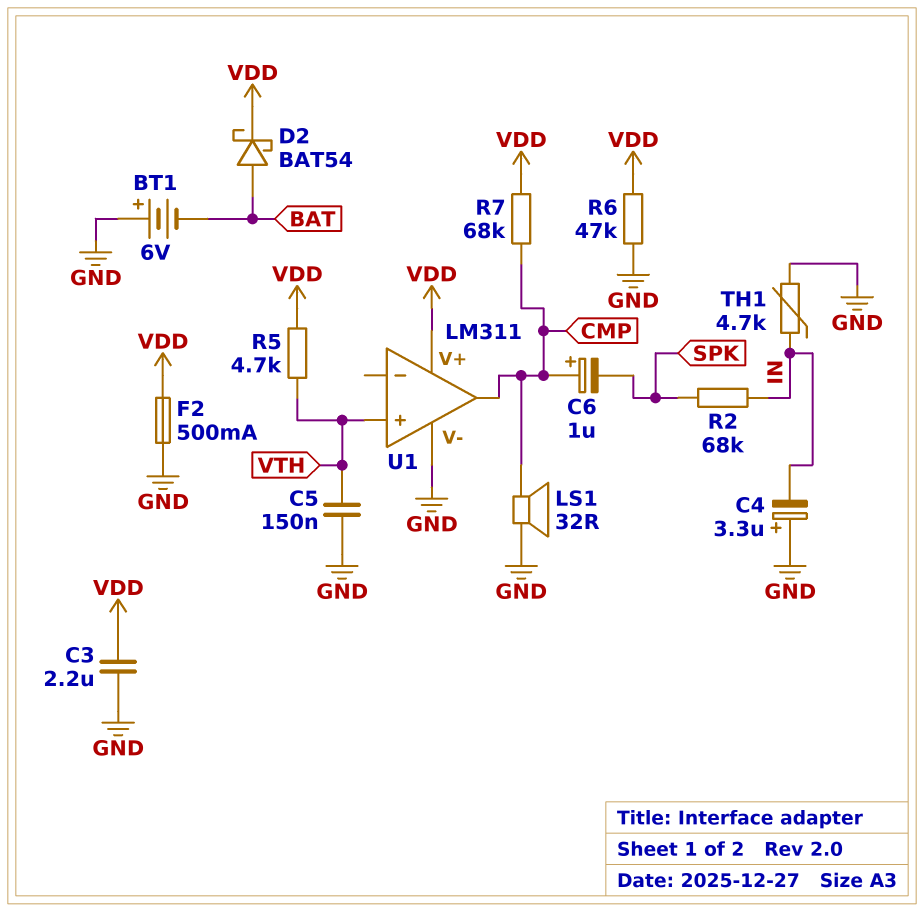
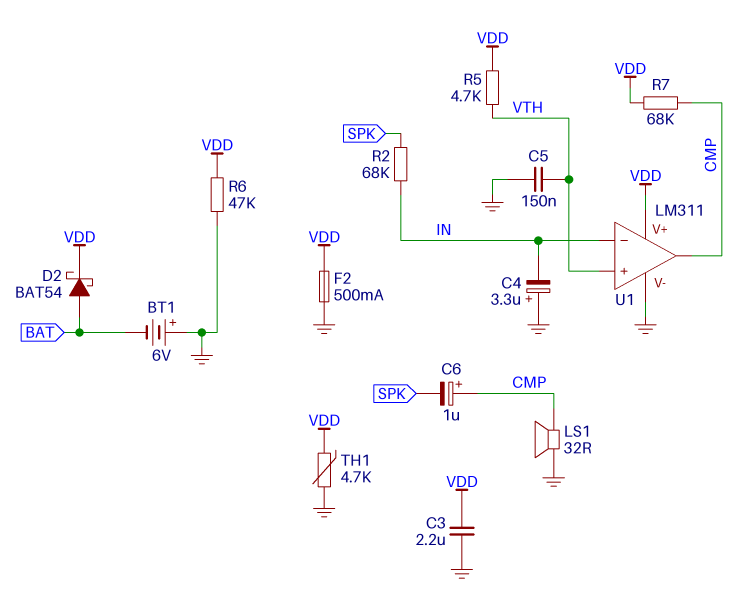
TH1: 4.7k (GND, IN) -> 4.7k (GND, VDD)
U1 pin in-: none -> IN

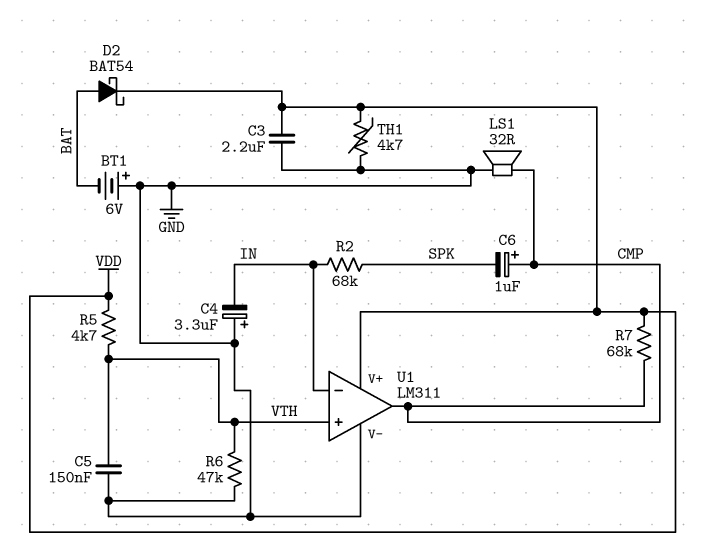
F2: 500mA (GND, VDD) -> none
R6: 47k (GND, VDD) -> 47k (GND, VTH)

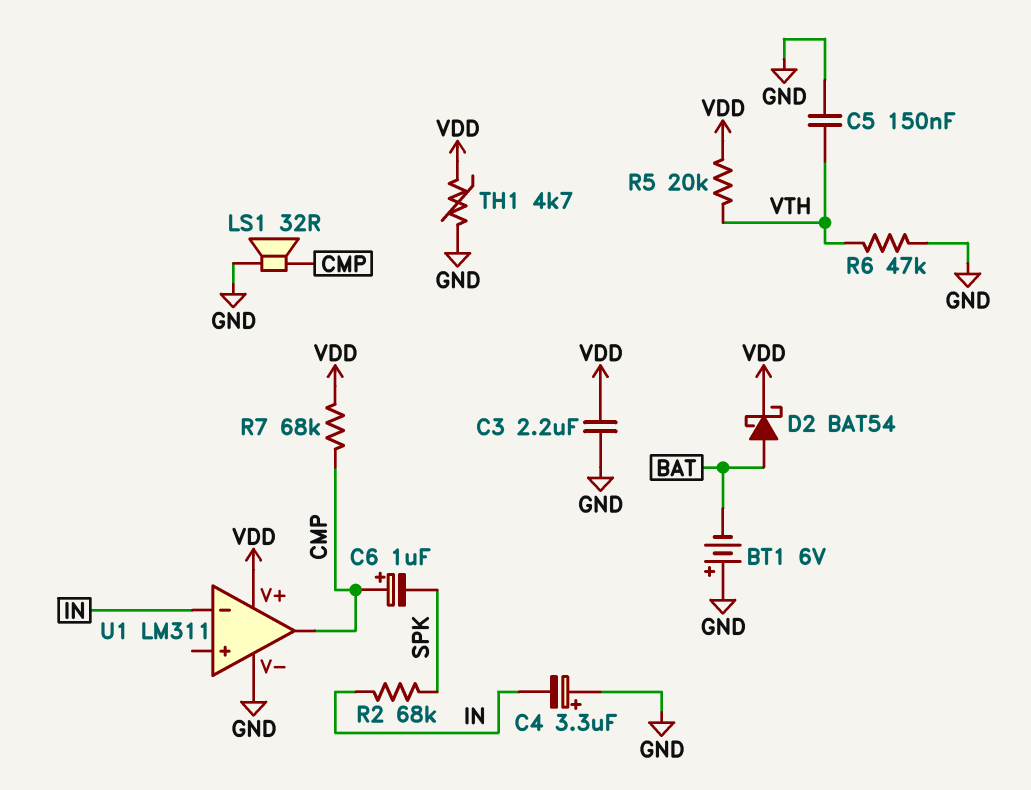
R5: 4.7k (VDD, VTH) -> 20k (VDD, VTH)
U1 pin in+: VTH -> none

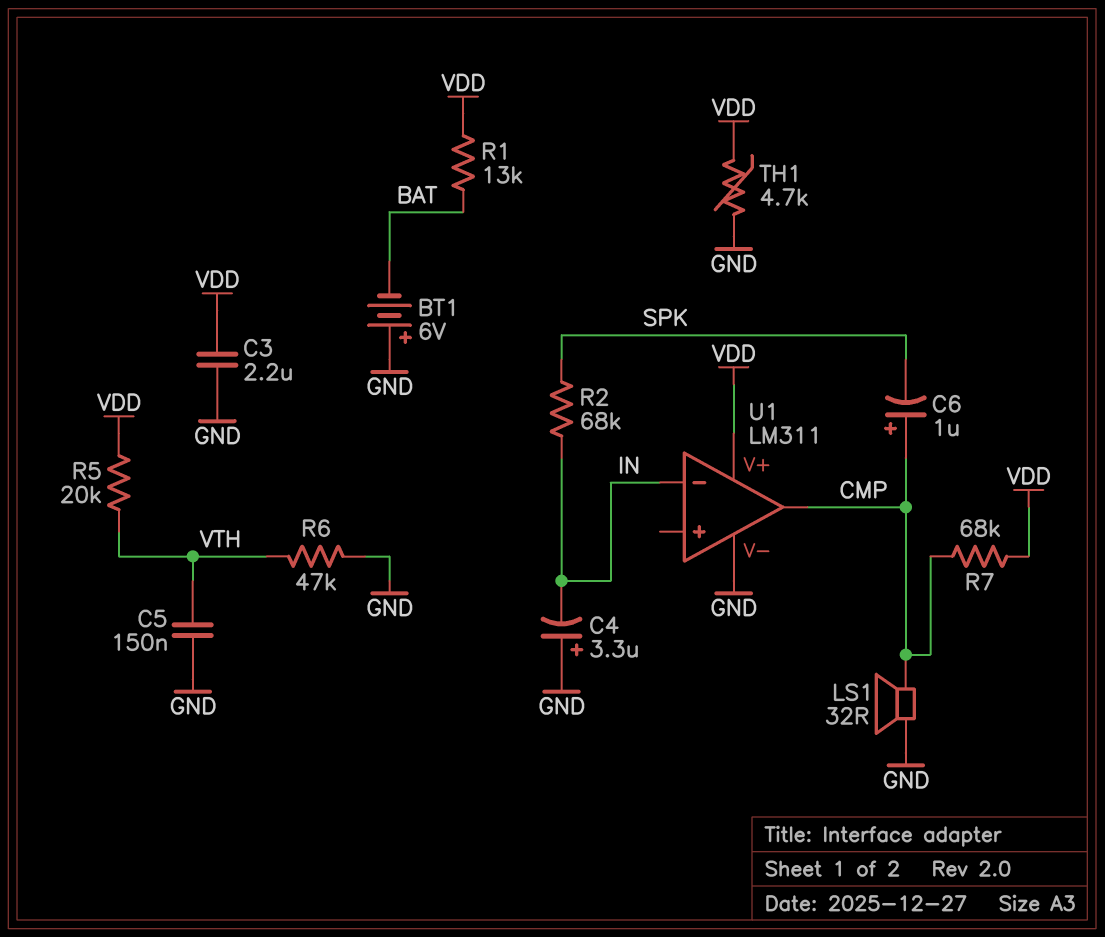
D2: schottky BAT54 (A BAT, K VDD) -> none
R1: none -> 13k (BAT, VDD)

